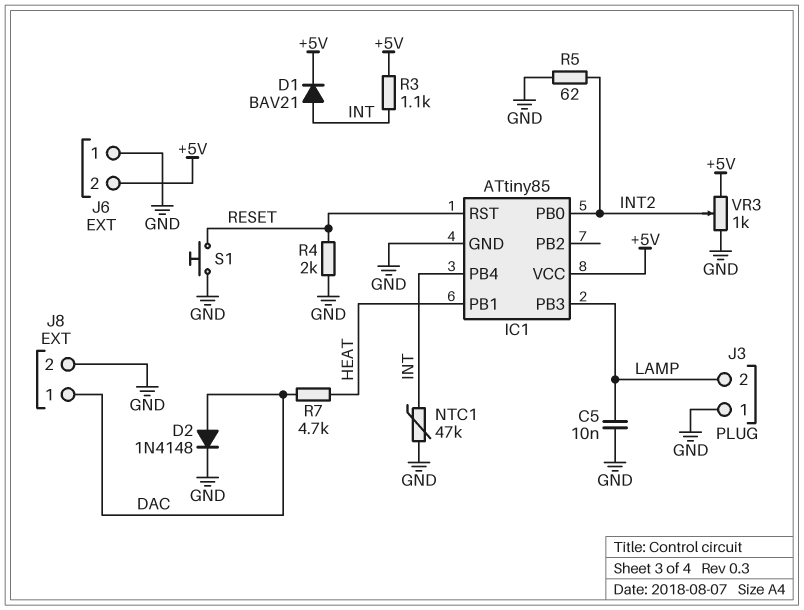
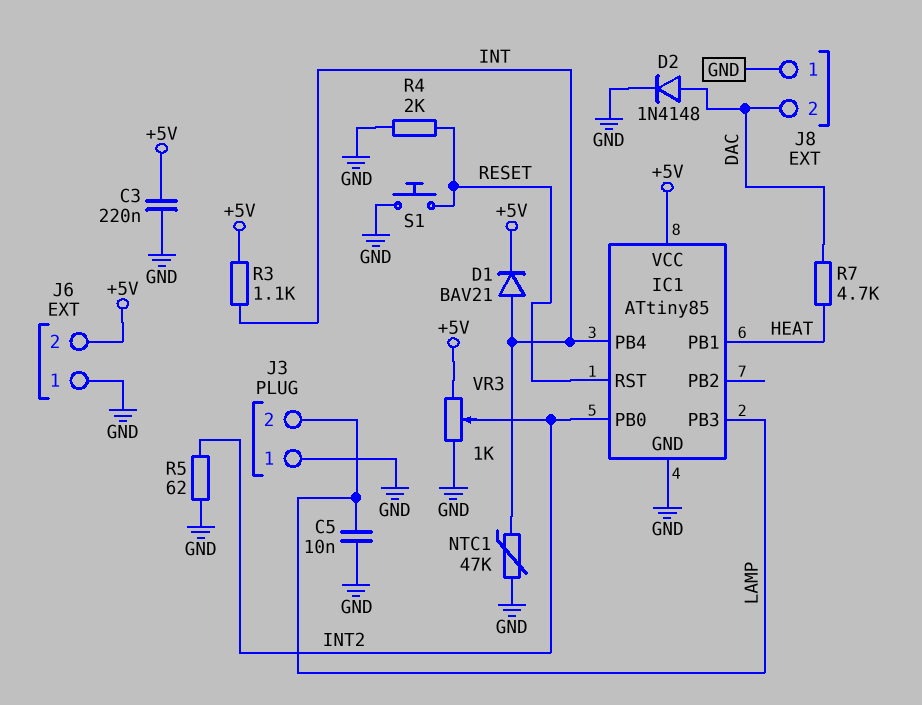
C3: none -> 220nF (+5V, GND)
J8 pin 1: DAC -> GND
J8 pin 2: GND -> DAC

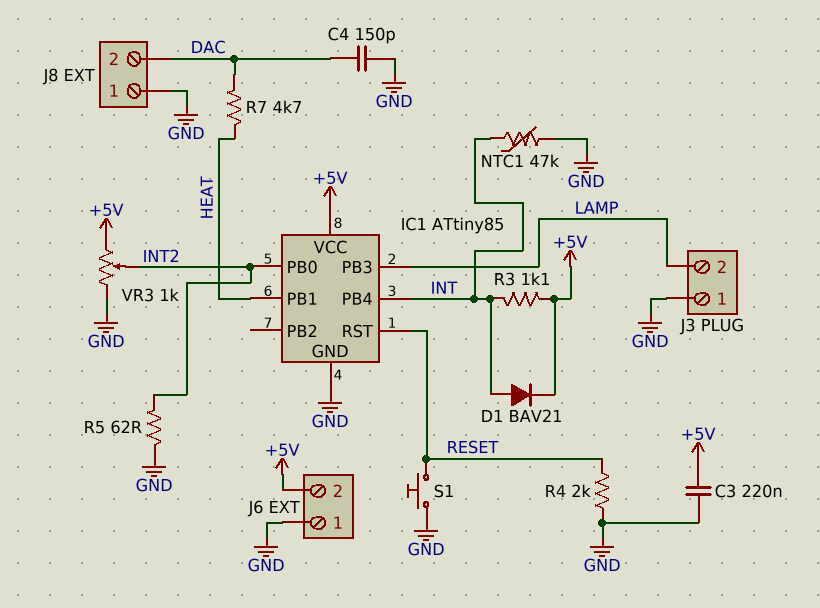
C4: none -> 150pF (DAC, GND)
C5: 10nF (GND, LAMP) -> none
D2: diode 1N4148 (A DAC, K GND) -> none

